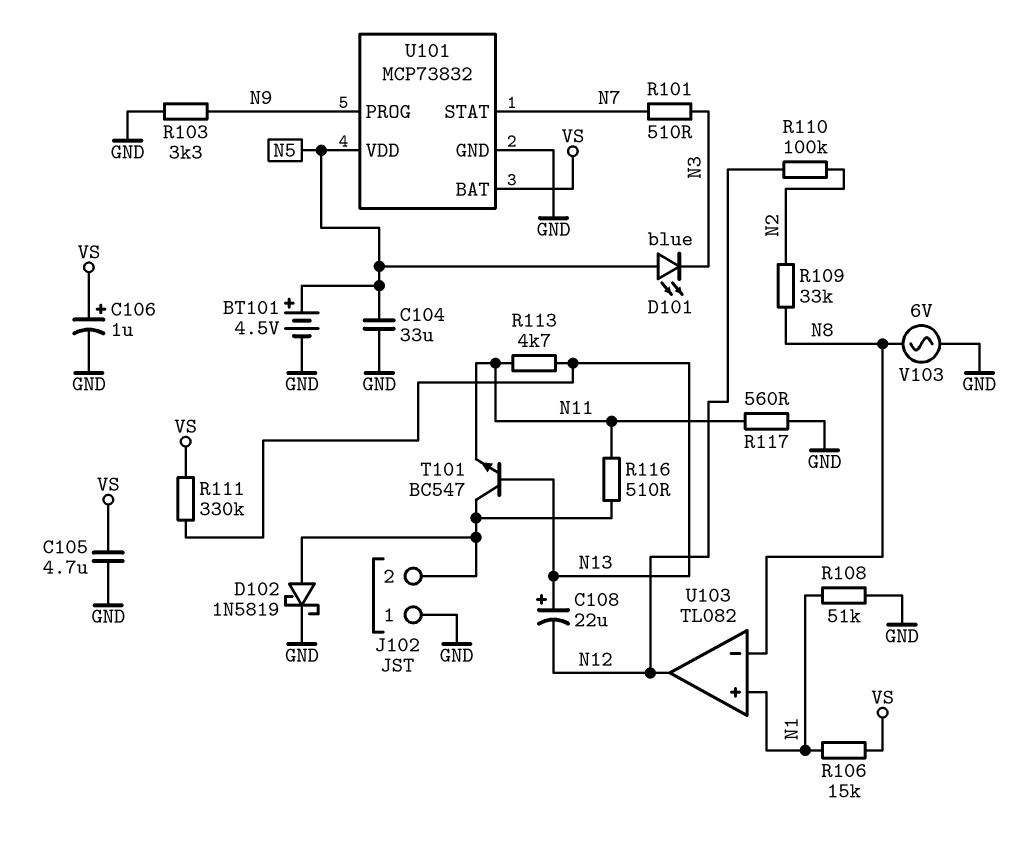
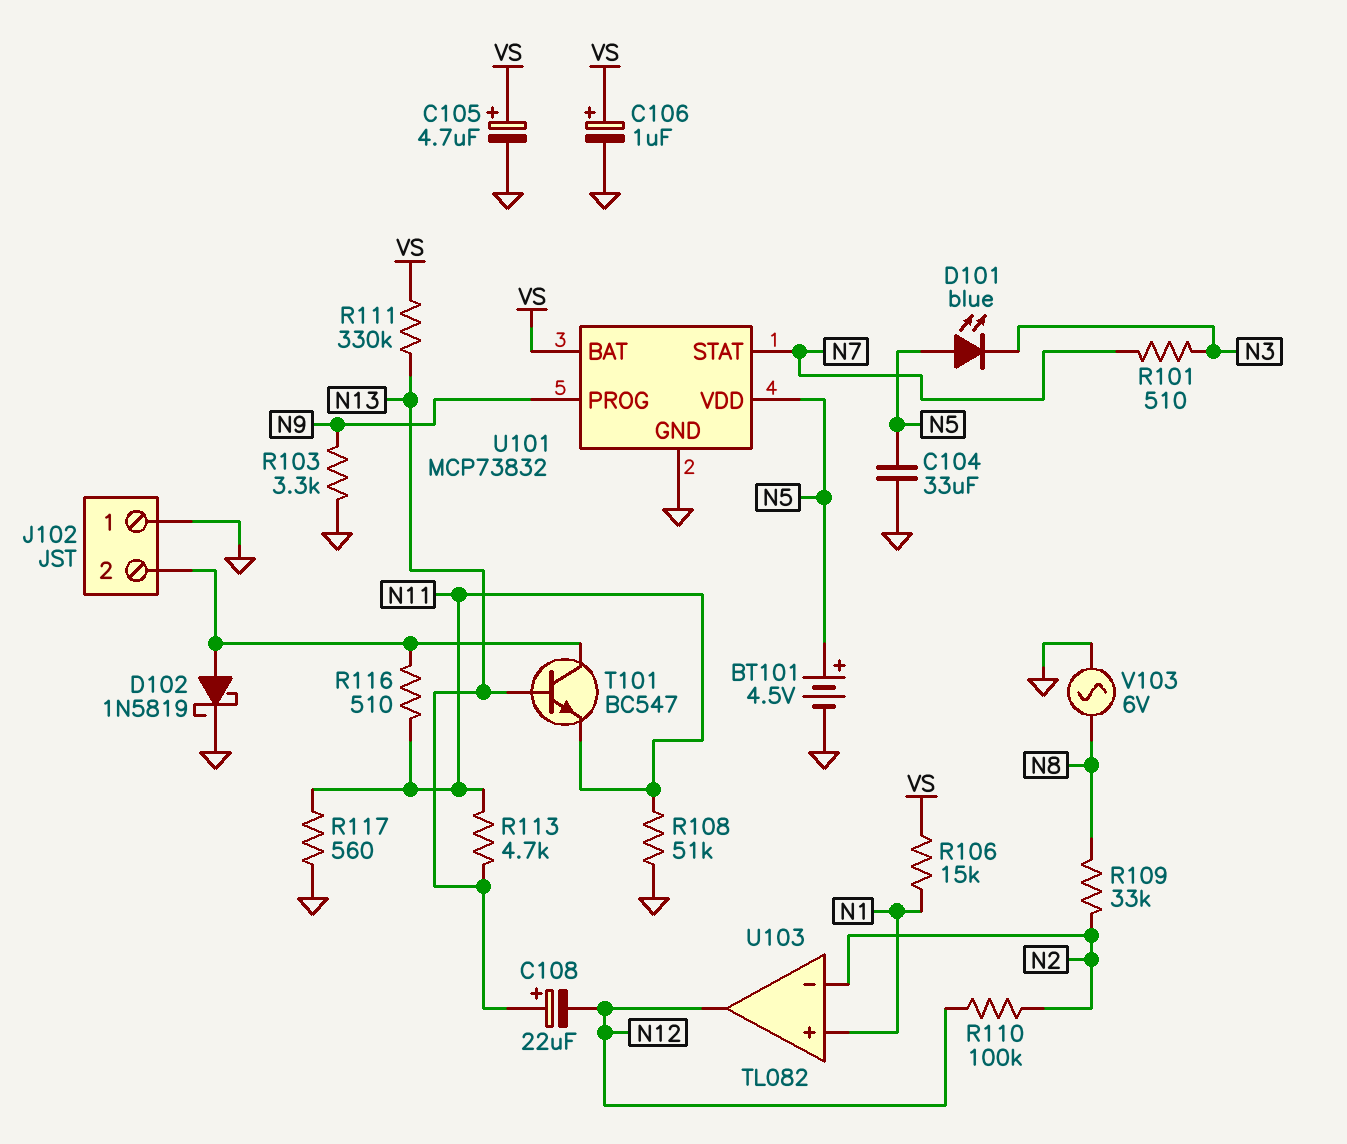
C105: 4.7uF (GND, VS) -> 4.7uF (plus VS, minus GND)
R108: 51k (GND, N1) -> 51k (GND, N11)
U103 pin in-: N8 -> N2

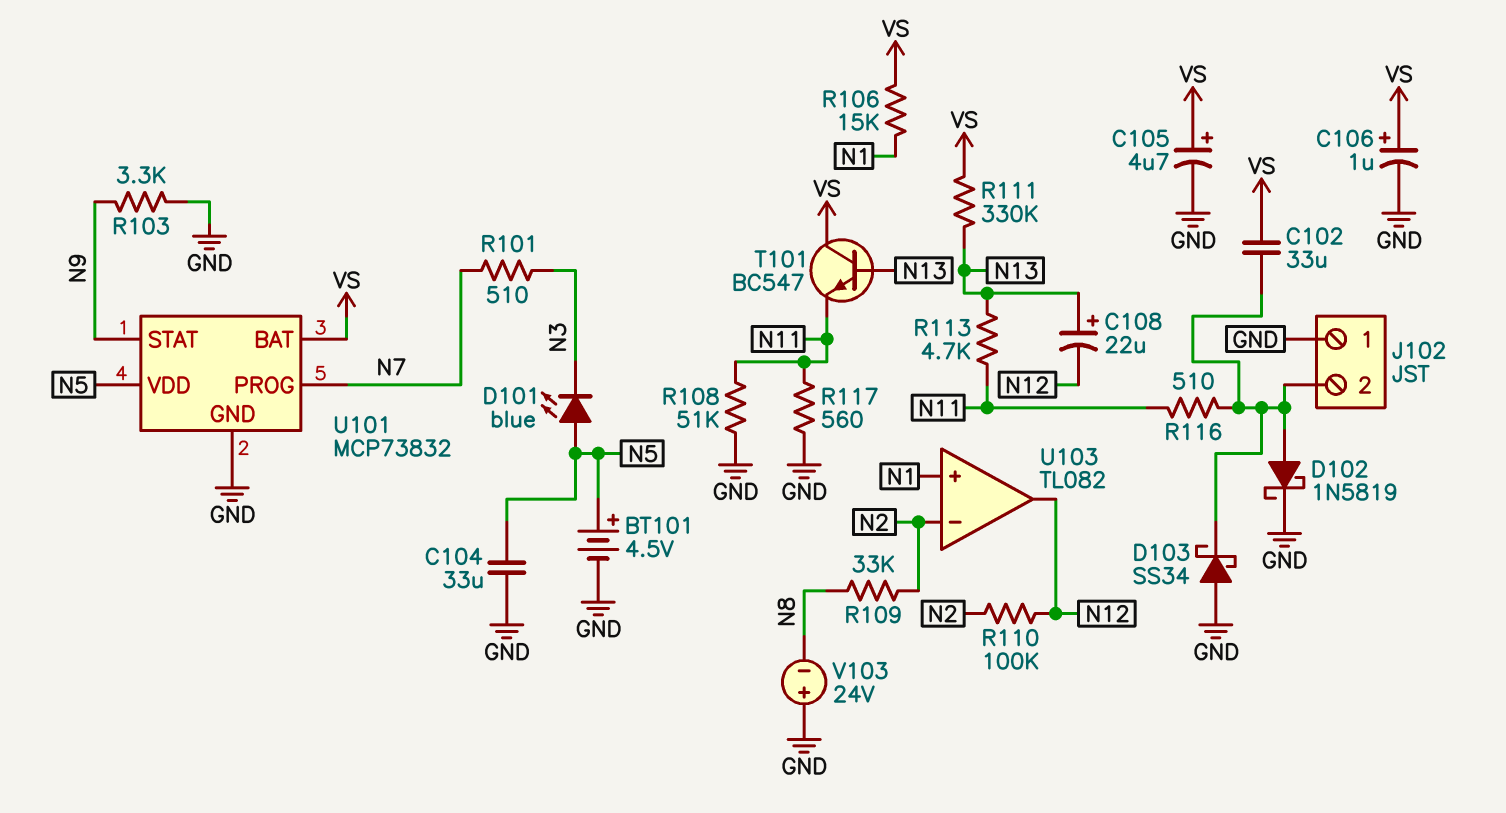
C102: none -> 33uF (J102/2, VS)
D103: none -> schottky SS34 (A GND, K J102/2)
T101: NPN BC547 (B N13, C J102/2, E N11) -> NPN BC547 (B N13, C VS, E N11)
U101 pin PROG: N9 -> N7
U101 pin STAT: N7 -> N9
V103: AC 6V (GND, N8) -> 24V (plus GND, minus N8)

